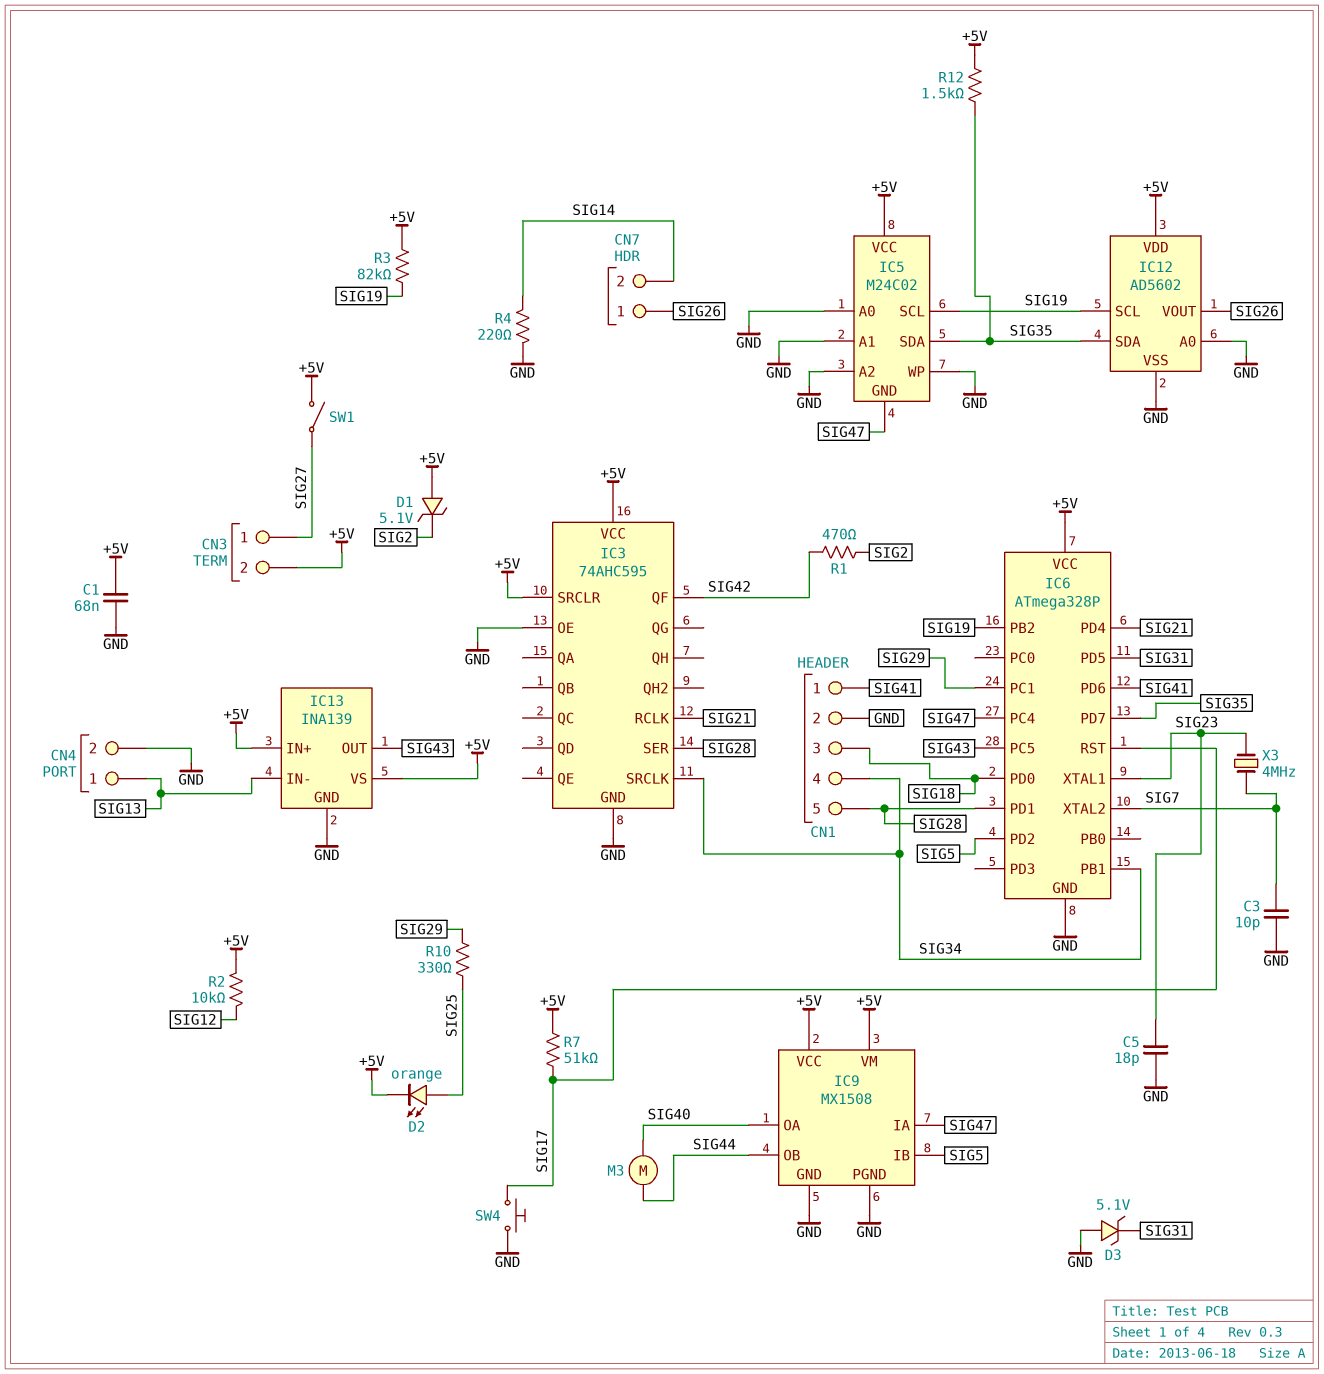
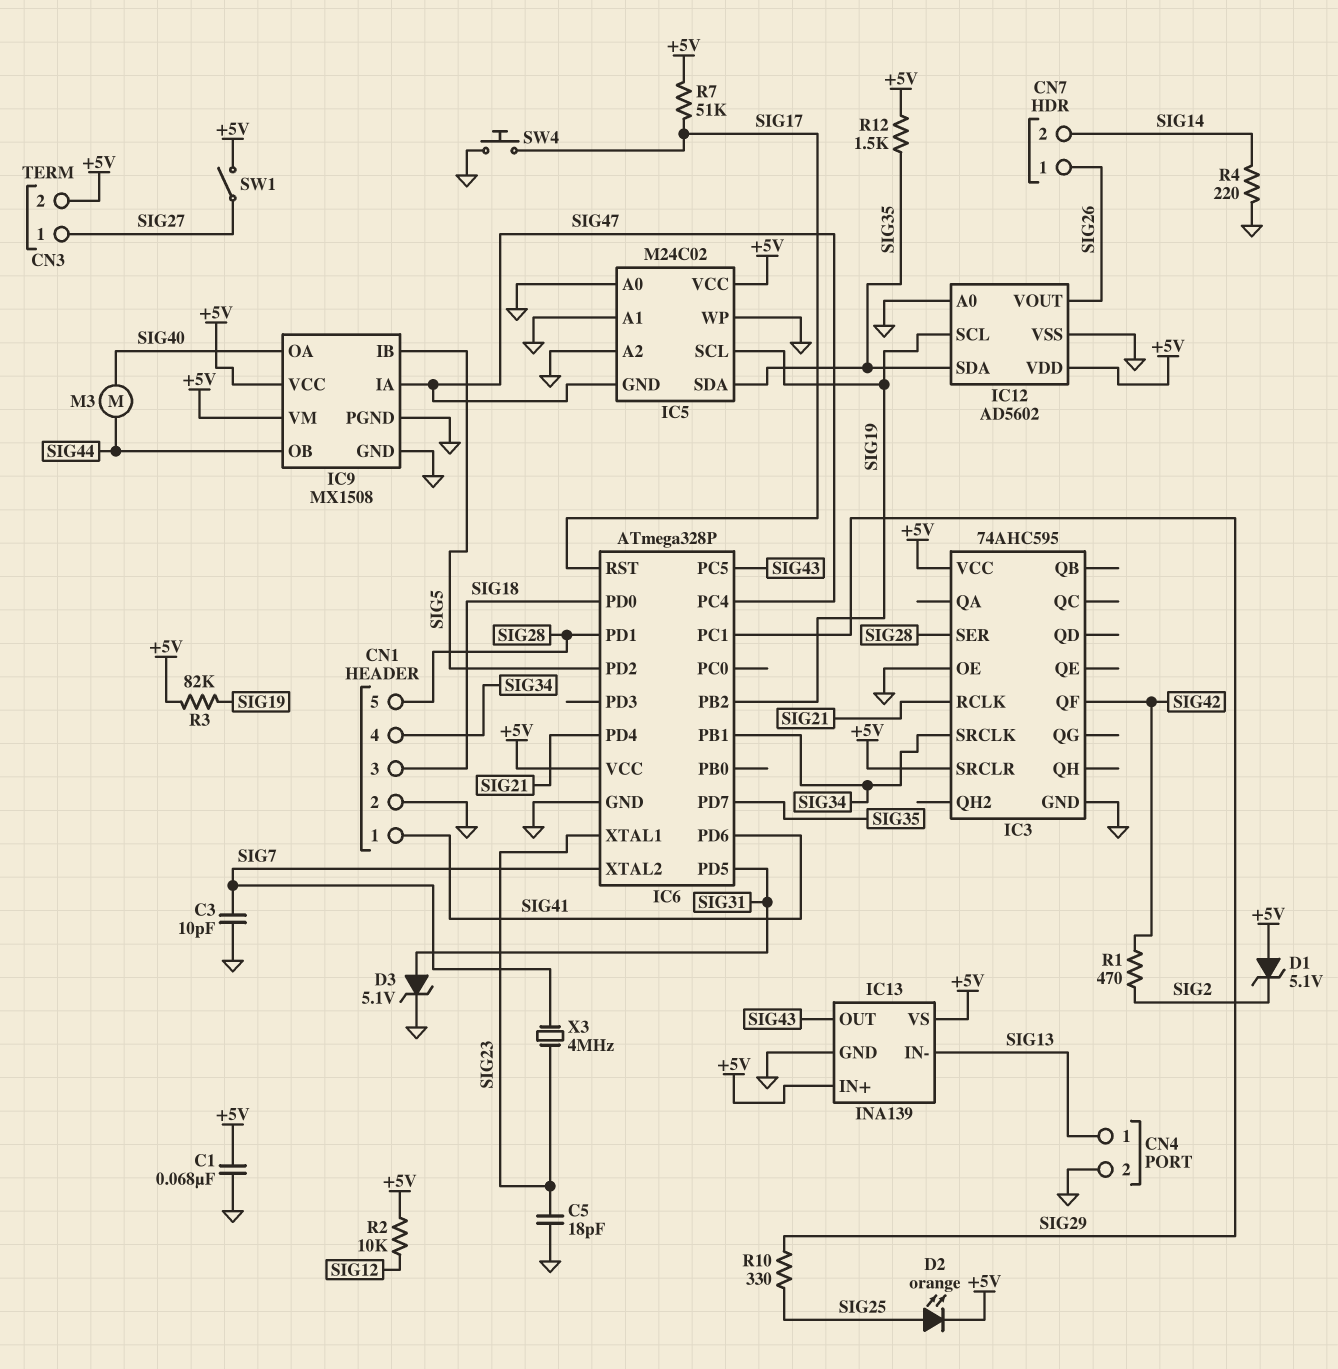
D3: zener 5.1V (A GND, K SIG31) -> zener 5.1V (A SIG31, K GND)

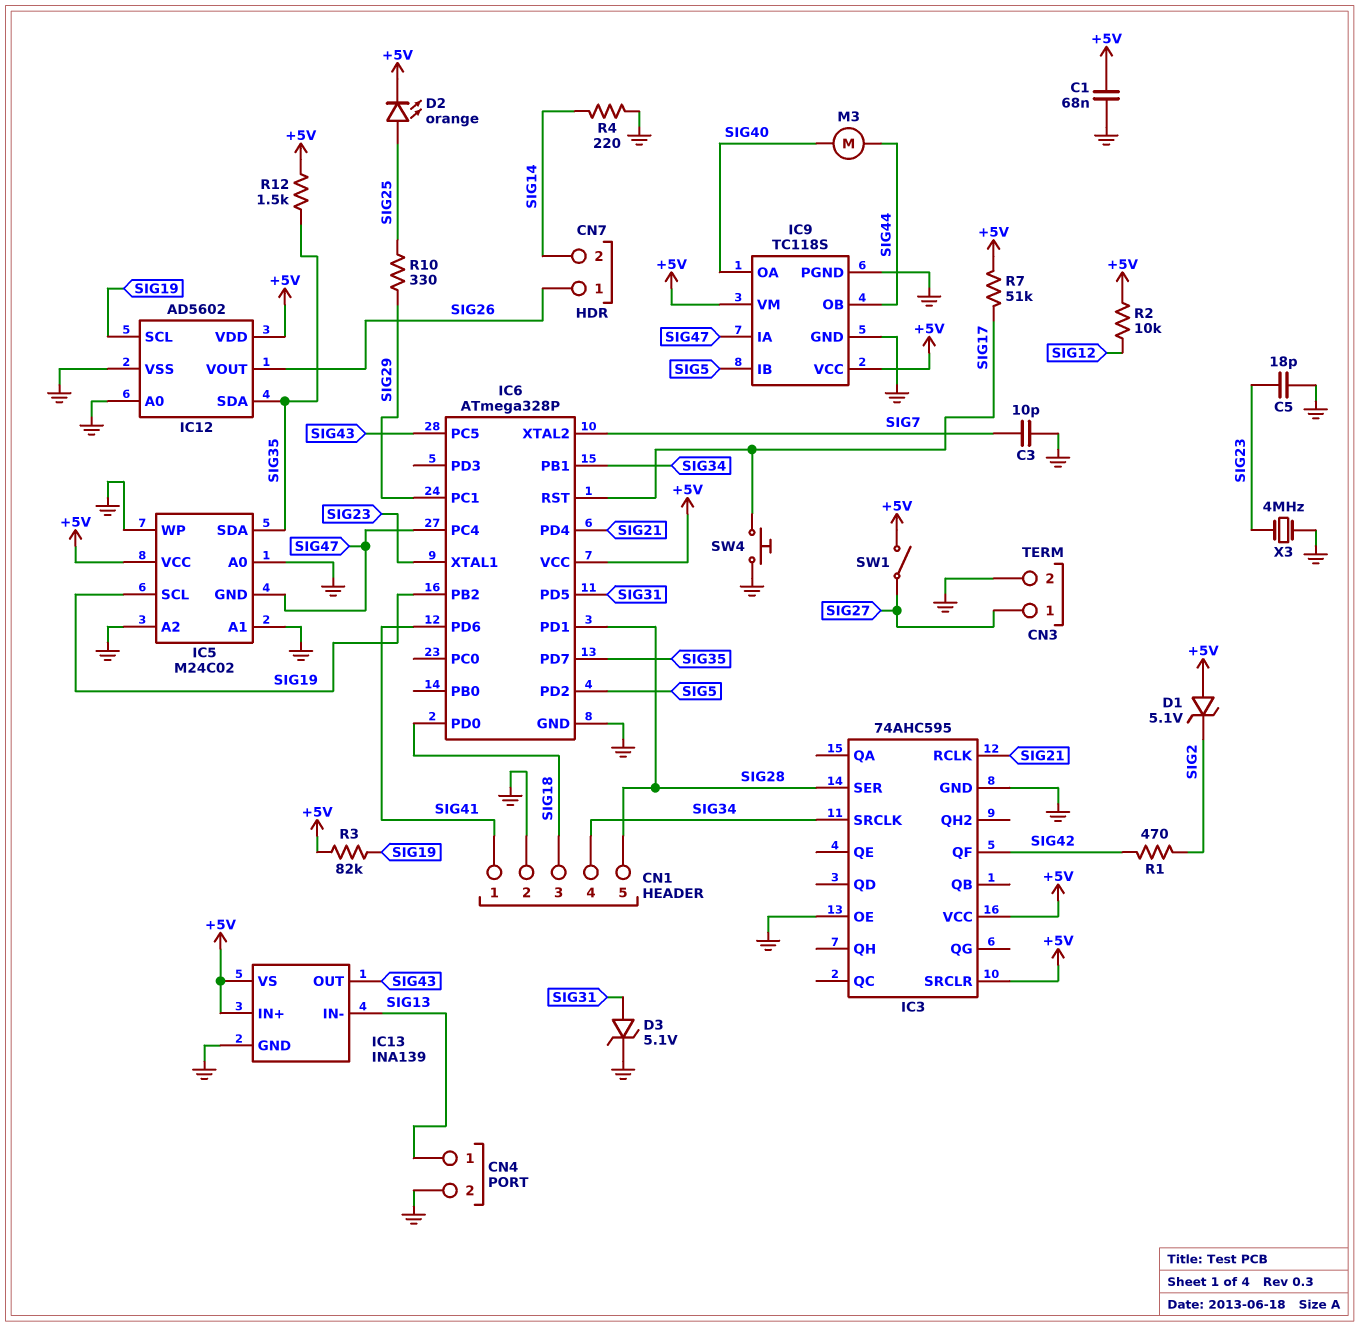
CN3 pin 2: +5V -> GND
IC9: MX1508 -> TC118S
X3: 4MHz (SIG7, SIG23) -> 4MHz (GND, SIG23)

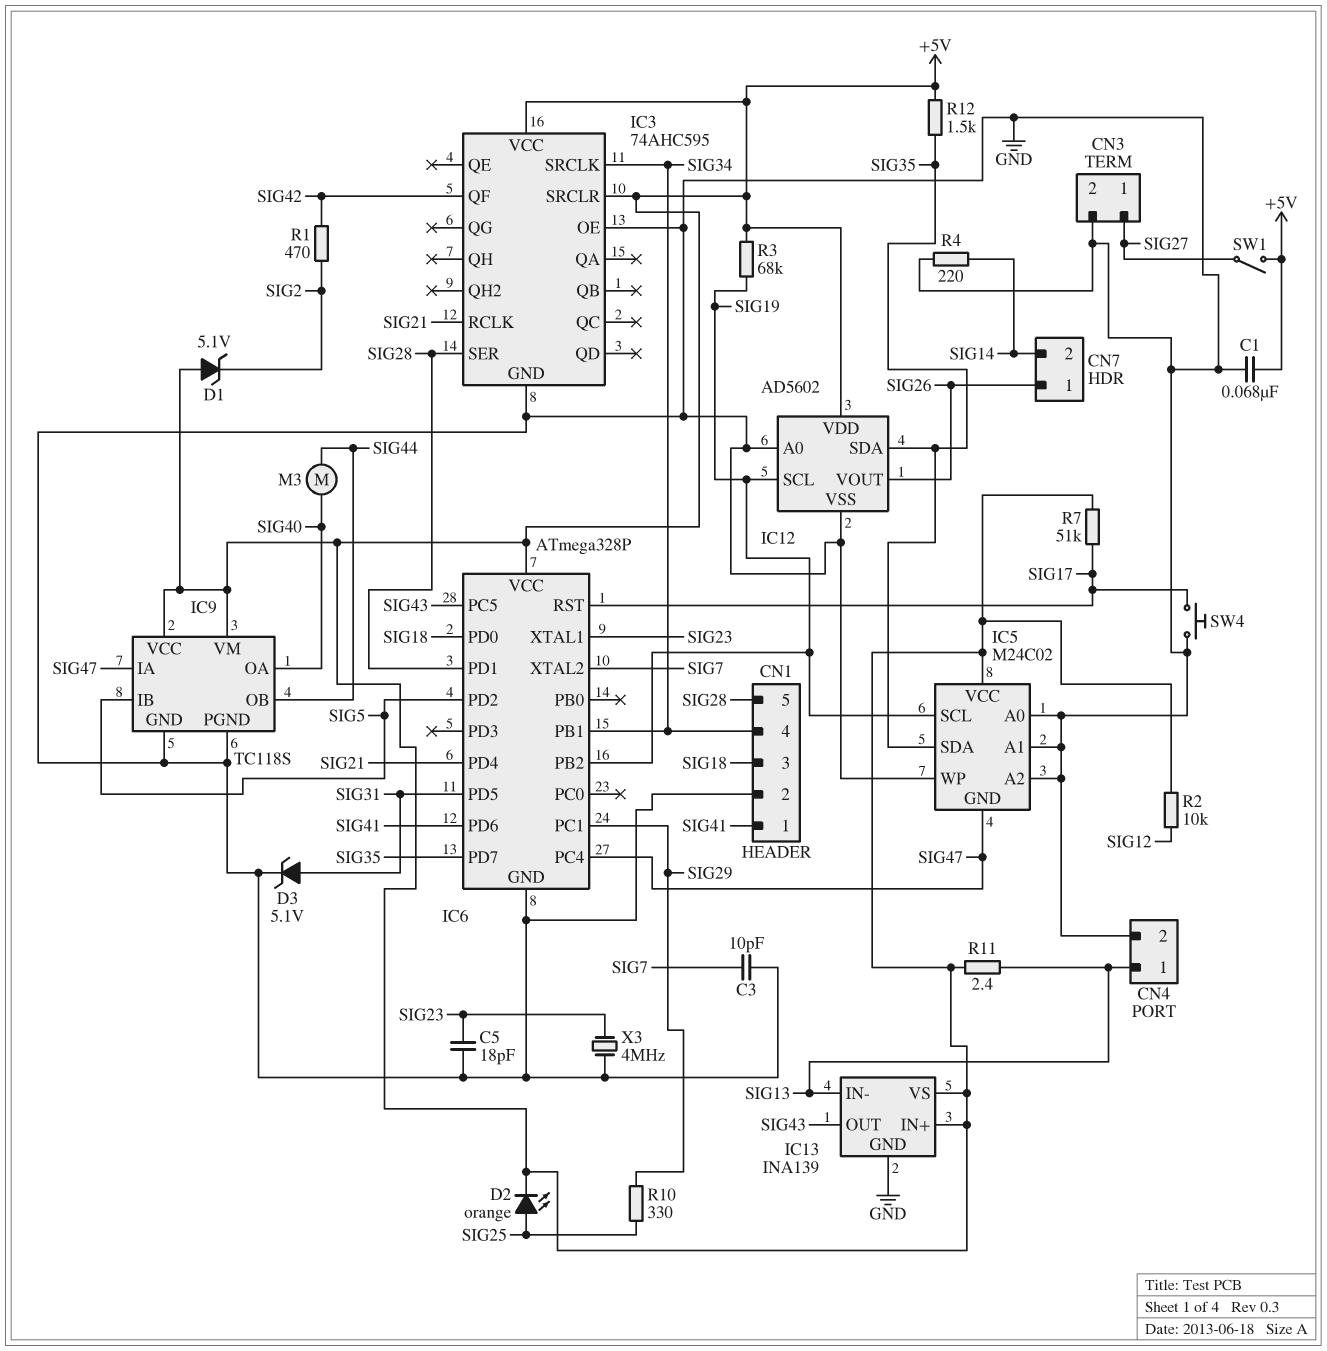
R3: 82k (+5V, SIG19) -> 68k (+5V, SIG19)
R11: none -> 2.4 (+5V, SIG13)

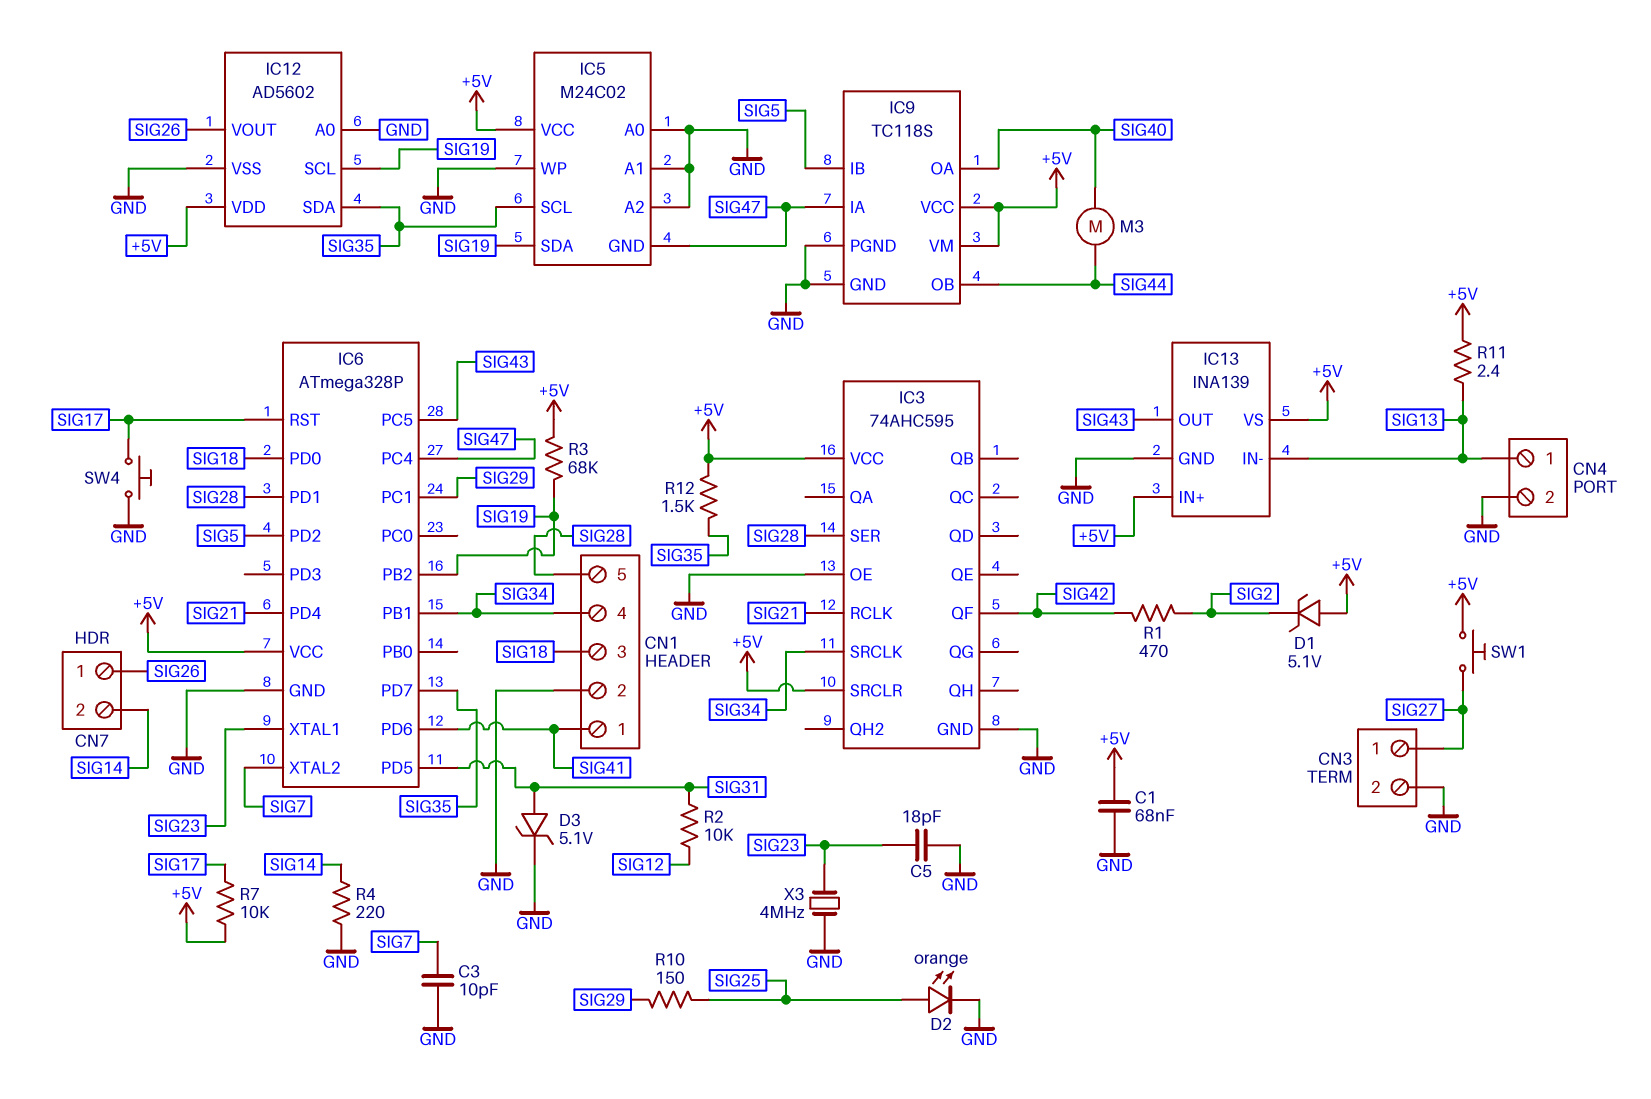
D2: LED orange (A SIG25, K +5V) -> LED orange (A SIG25, K GND)
IC5 pin SCL: SIG19 -> SIG35
IC5 pin SDA: SIG35 -> SIG19
R2: 10k (+5V, SIG12) -> 10k (SIG12, SIG31)
R7: 51k (+5V, SIG17) -> 10k (+5V, SIG17)
R10: 330 (SIG25, SIG29) -> 150 (SIG25, SIG29)
SW1: switch (+5V, SIG27) -> button (+5V, SIG27)

